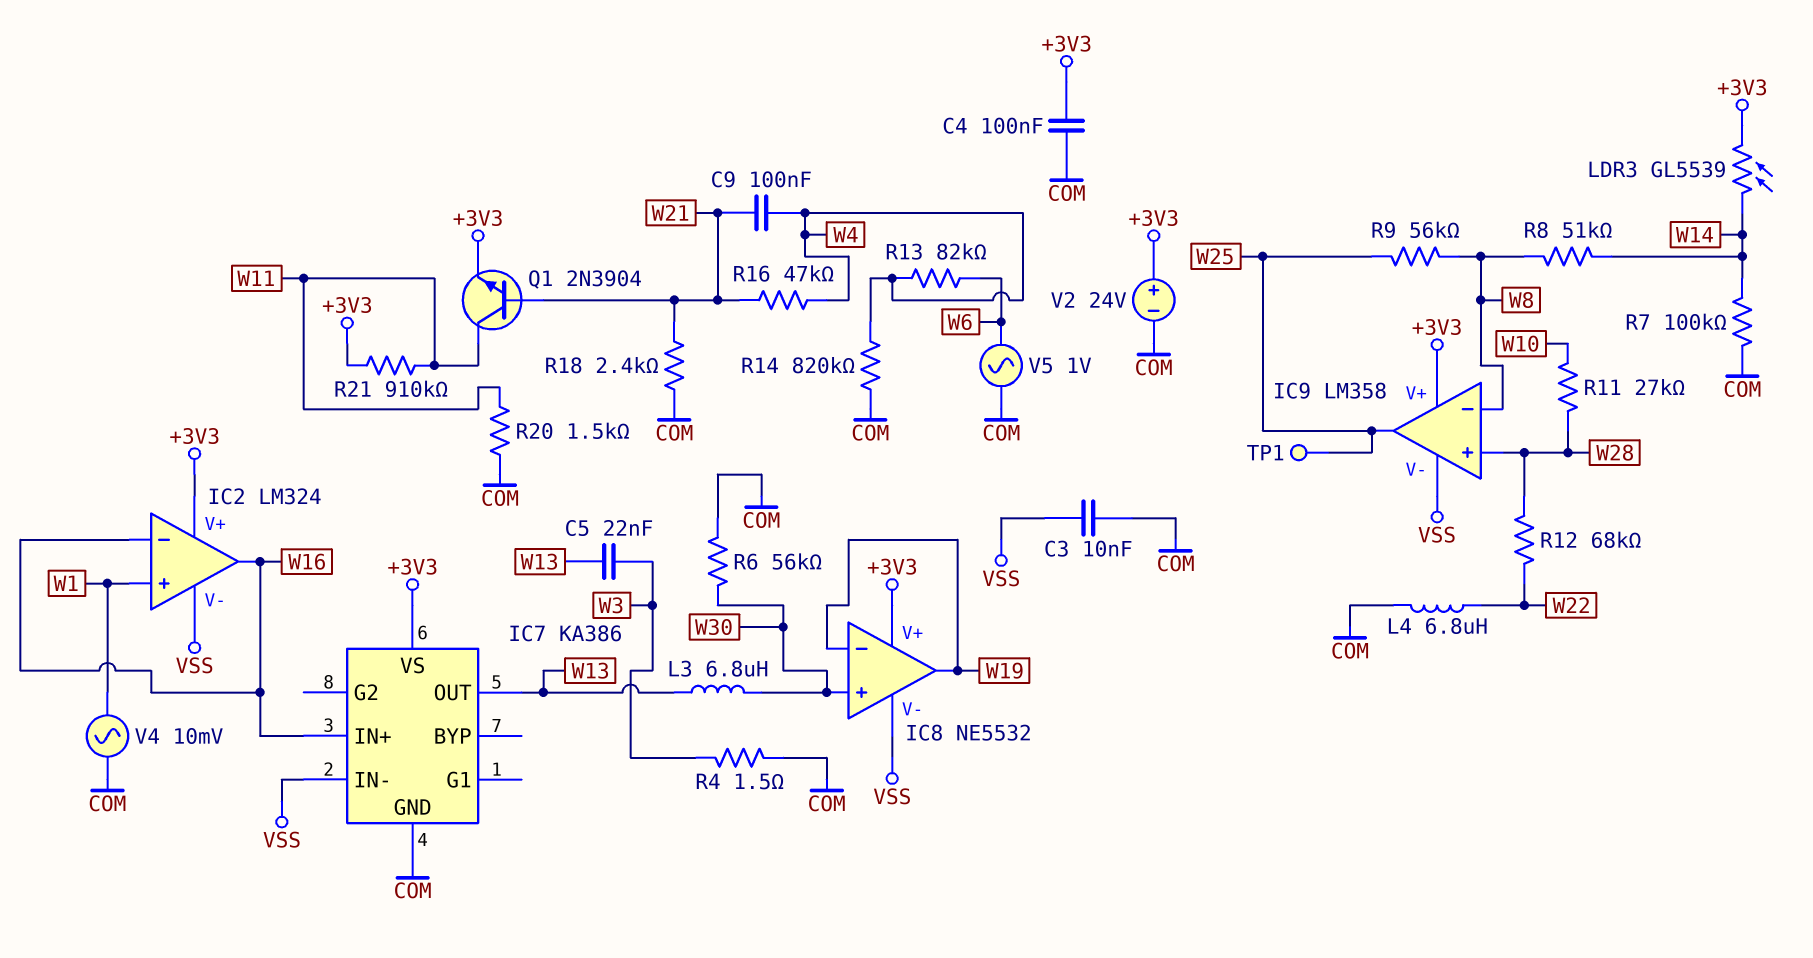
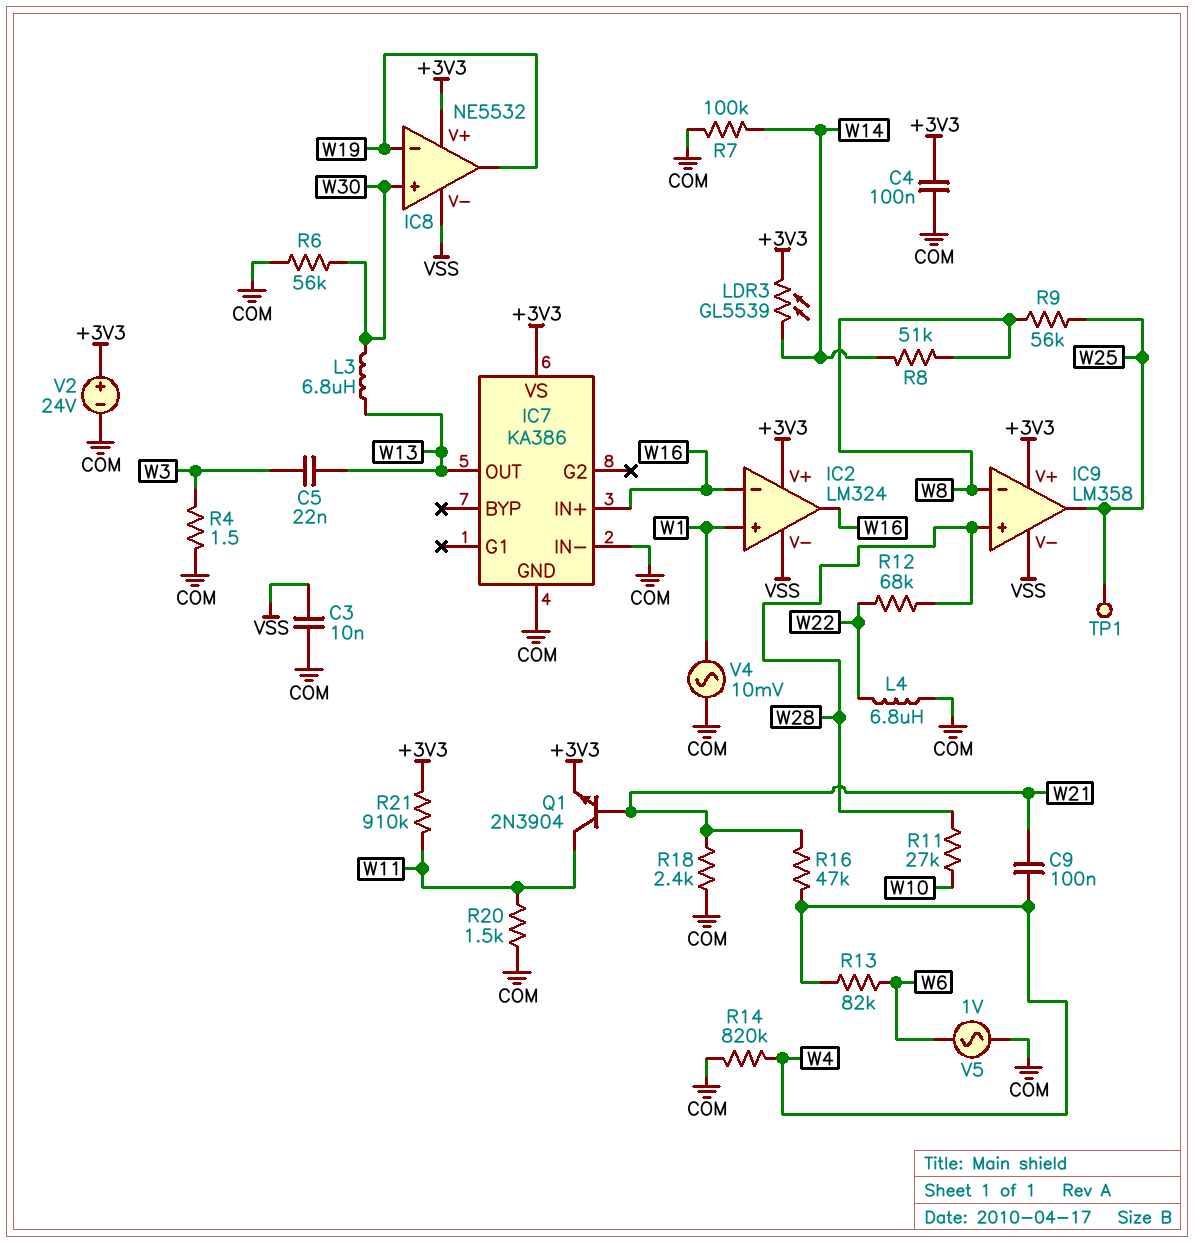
IC7 pin IN-: VSS -> COM

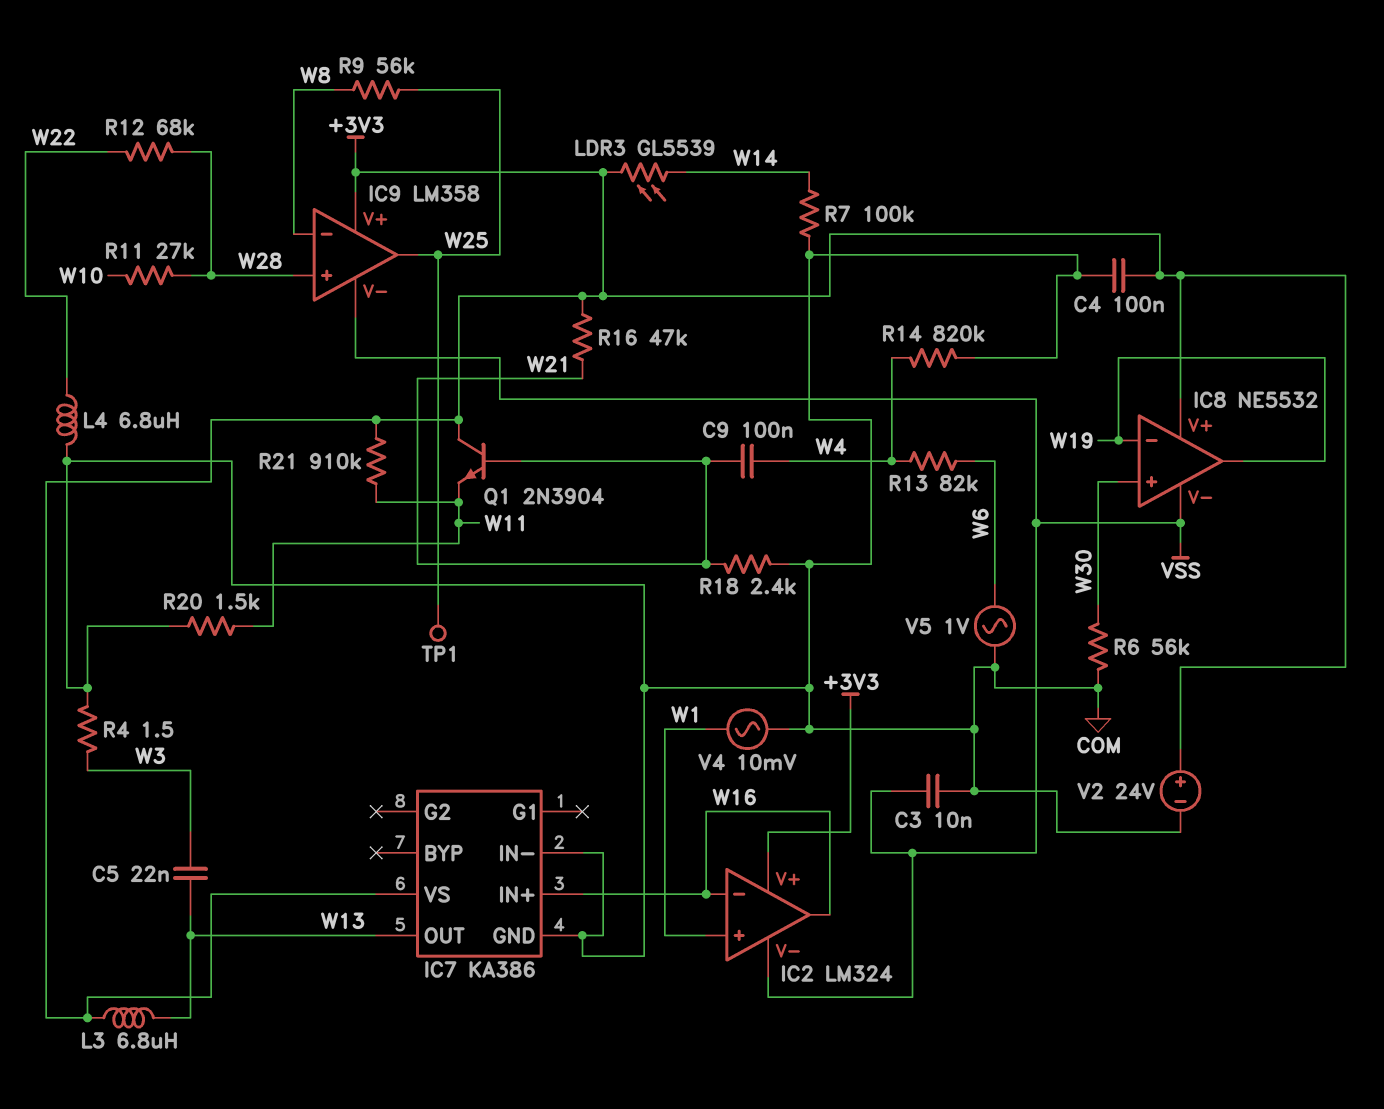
L3: 6.8uH (W13, W30) -> 6.8uH (+3V3, W13)
Q1: NPN 2N3904 (B W21, C W11, E +3V3) -> NPN 2N3904 (B W21, C +3V3, E W11)
R8: 51k (W8, W14) -> none
R16: 47k (W4, W21) -> 47k (+3V3, W21)

